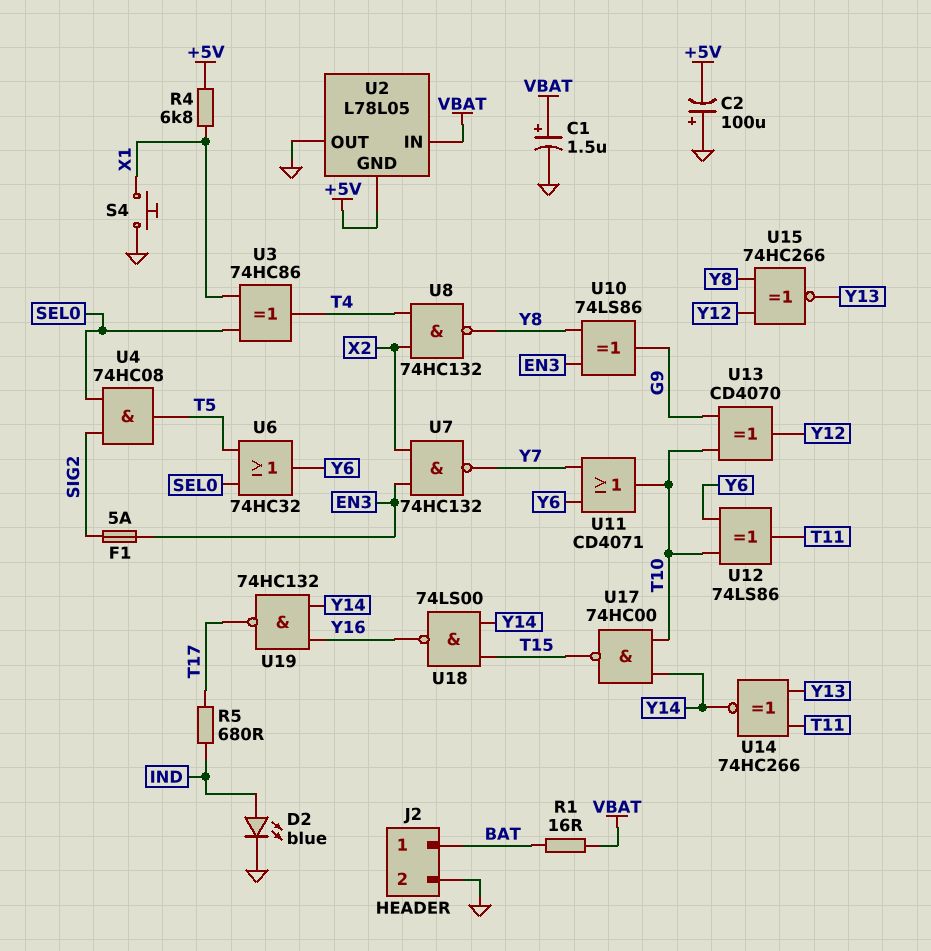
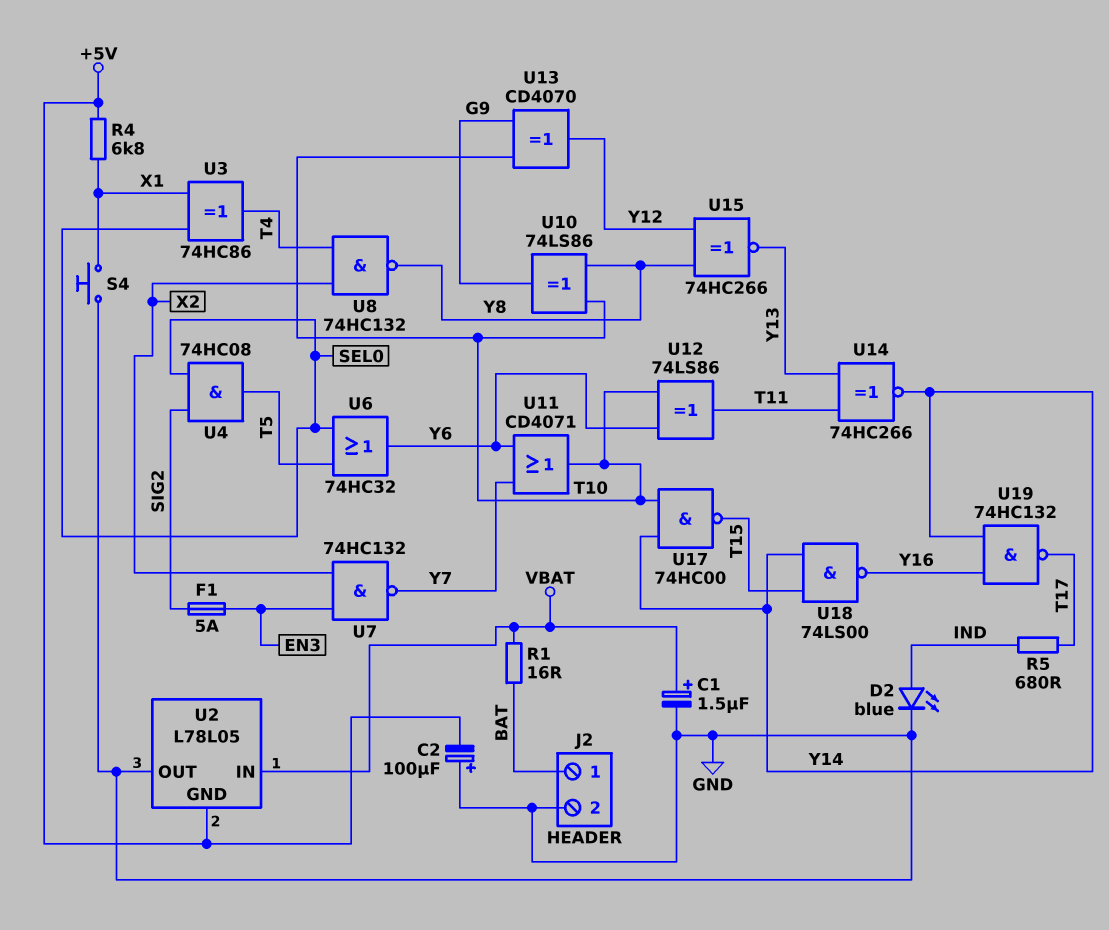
U10: XOR 74LS86 (in EN3, in Y8, out G9) -> XOR 74LS86 (in T10, in Y8, out G9)

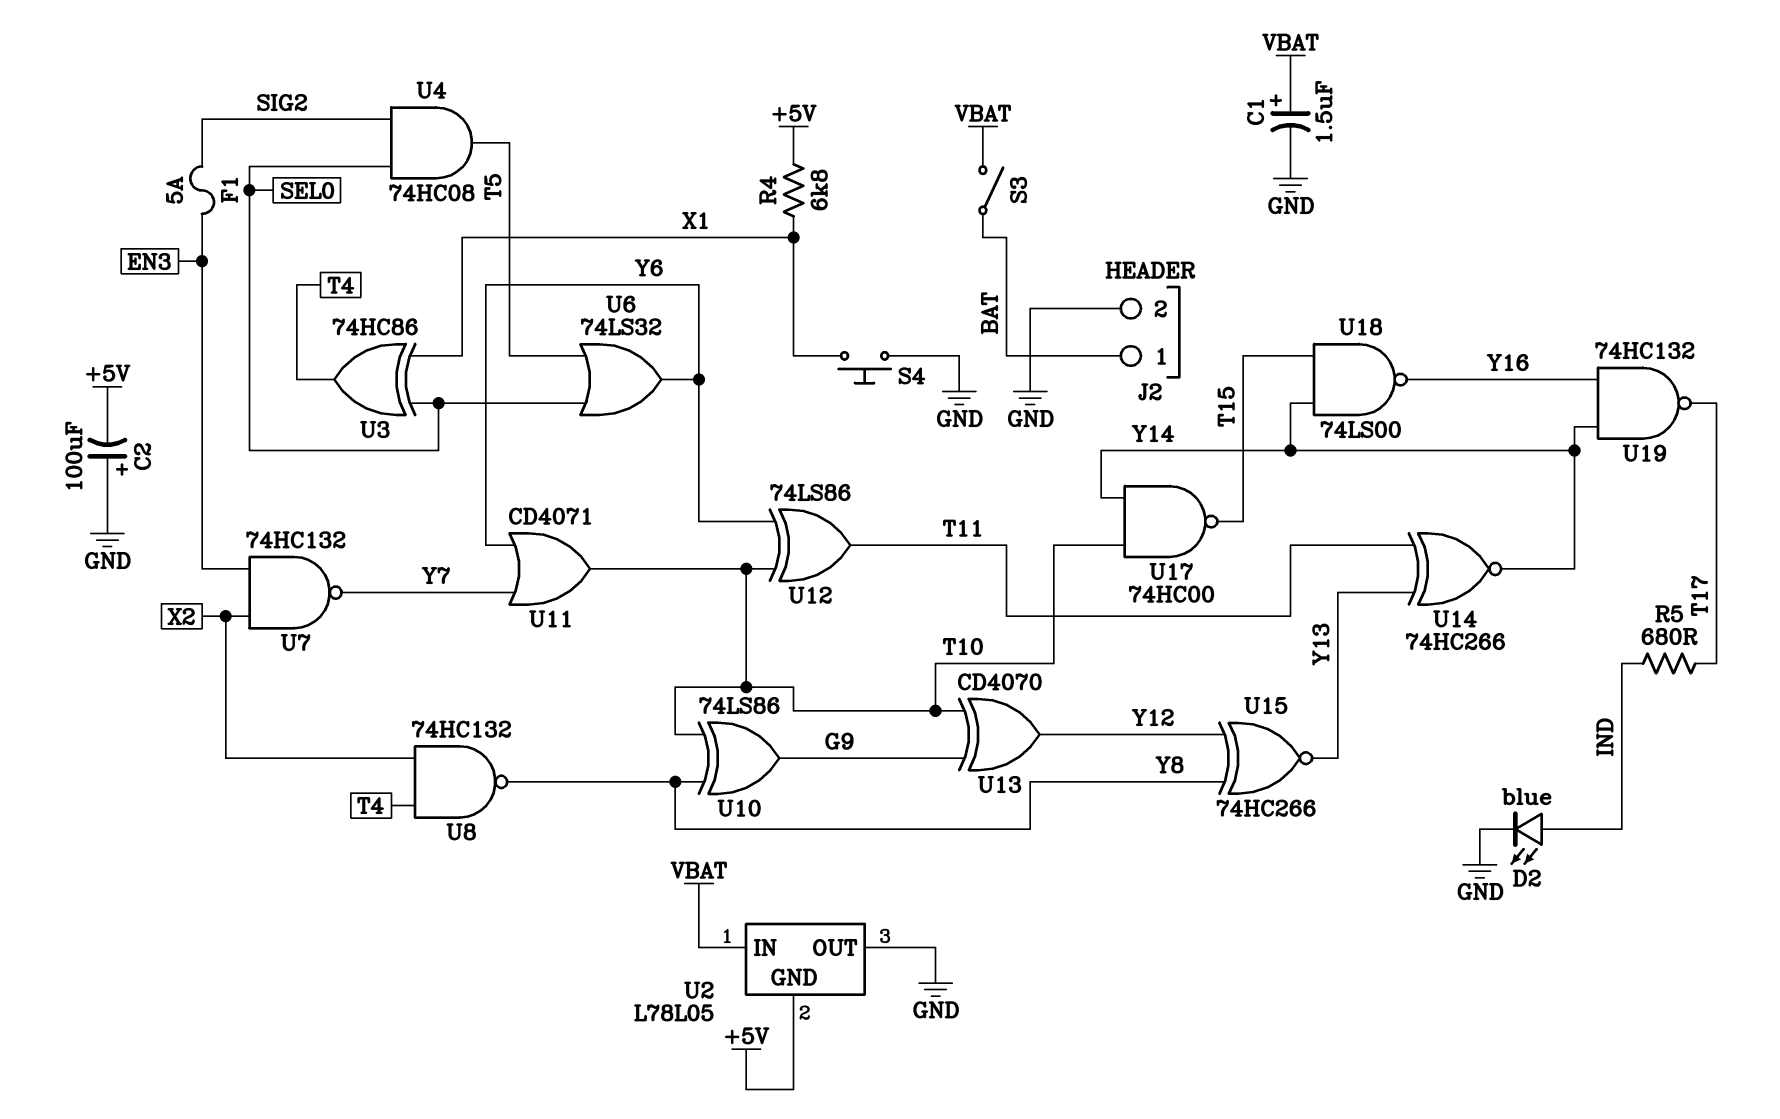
R1: 16 (BAT, VBAT) -> none
S3: none -> switch (BAT, VBAT)
U6: OR 74HC32 (in SEL0, in T5, out Y6) -> OR 74LS32 (in SEL0, in T5, out Y6)

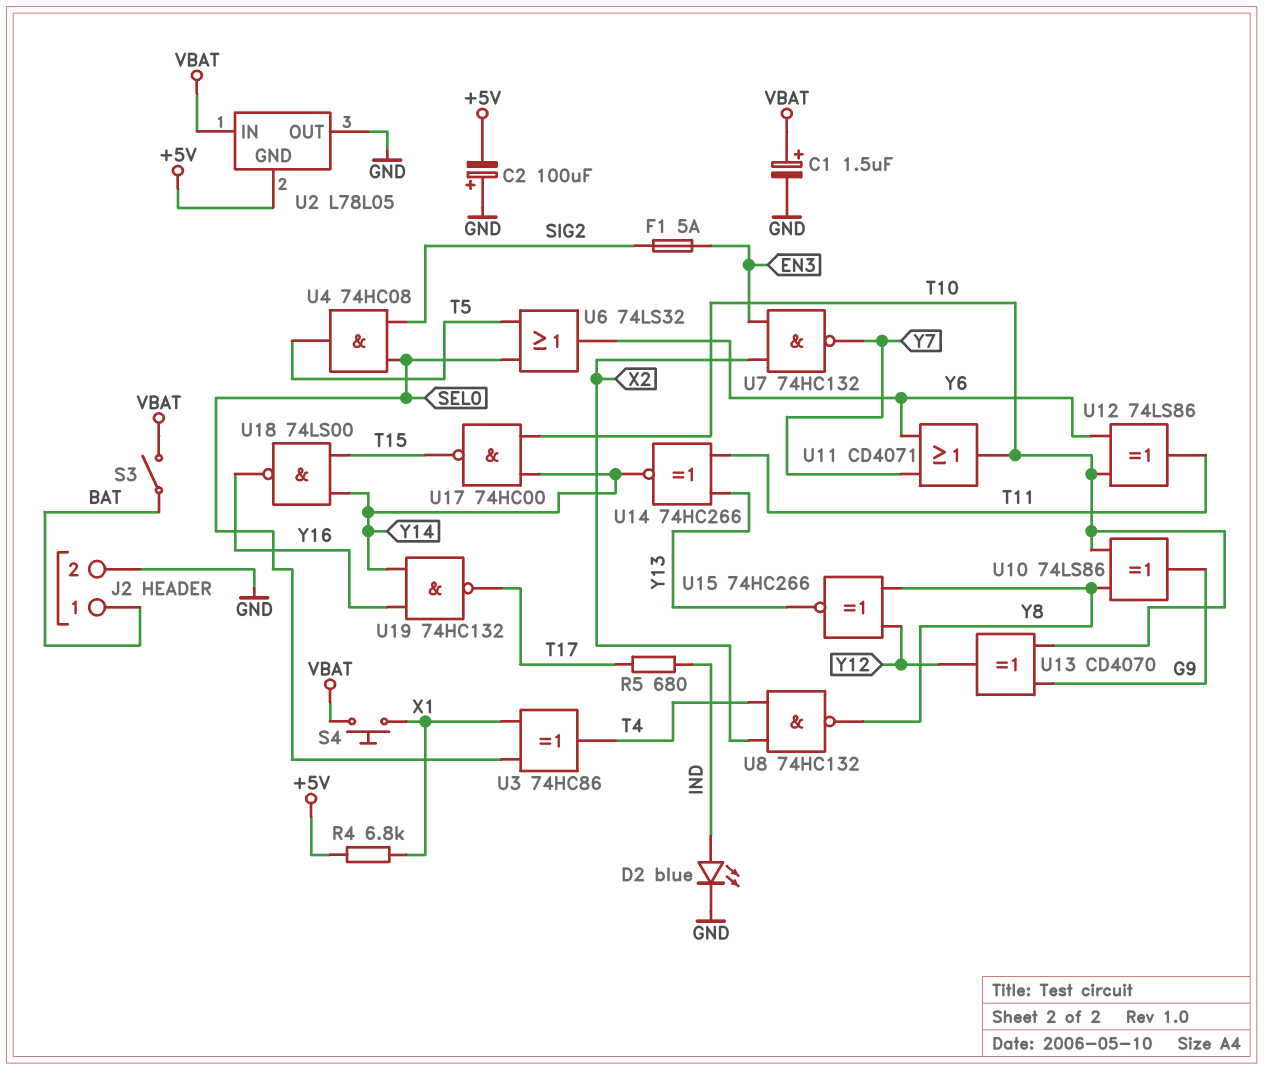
S4: button (GND, X1) -> button (VBAT, X1)

